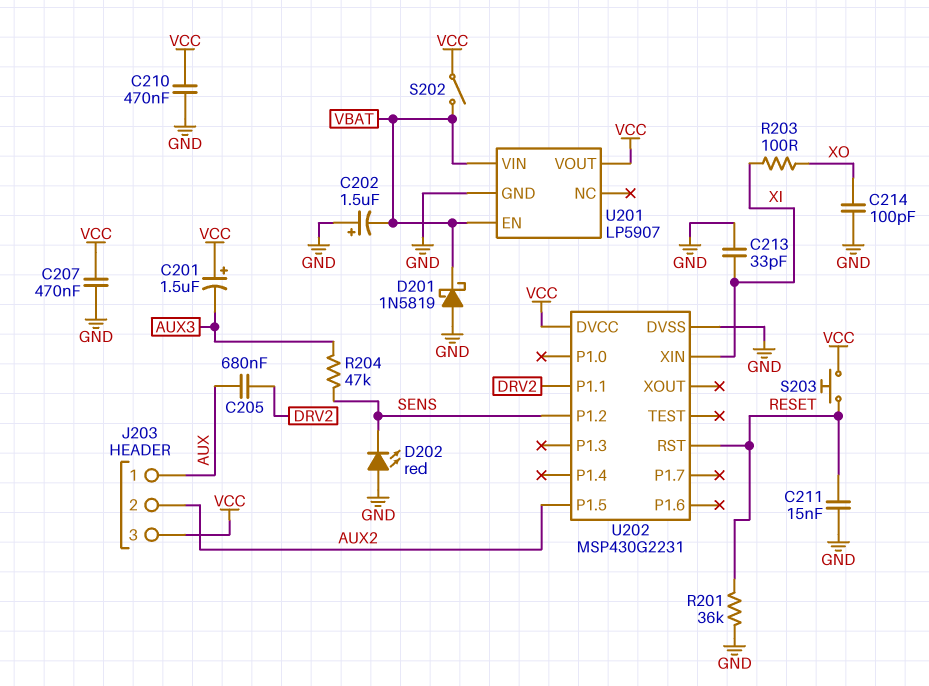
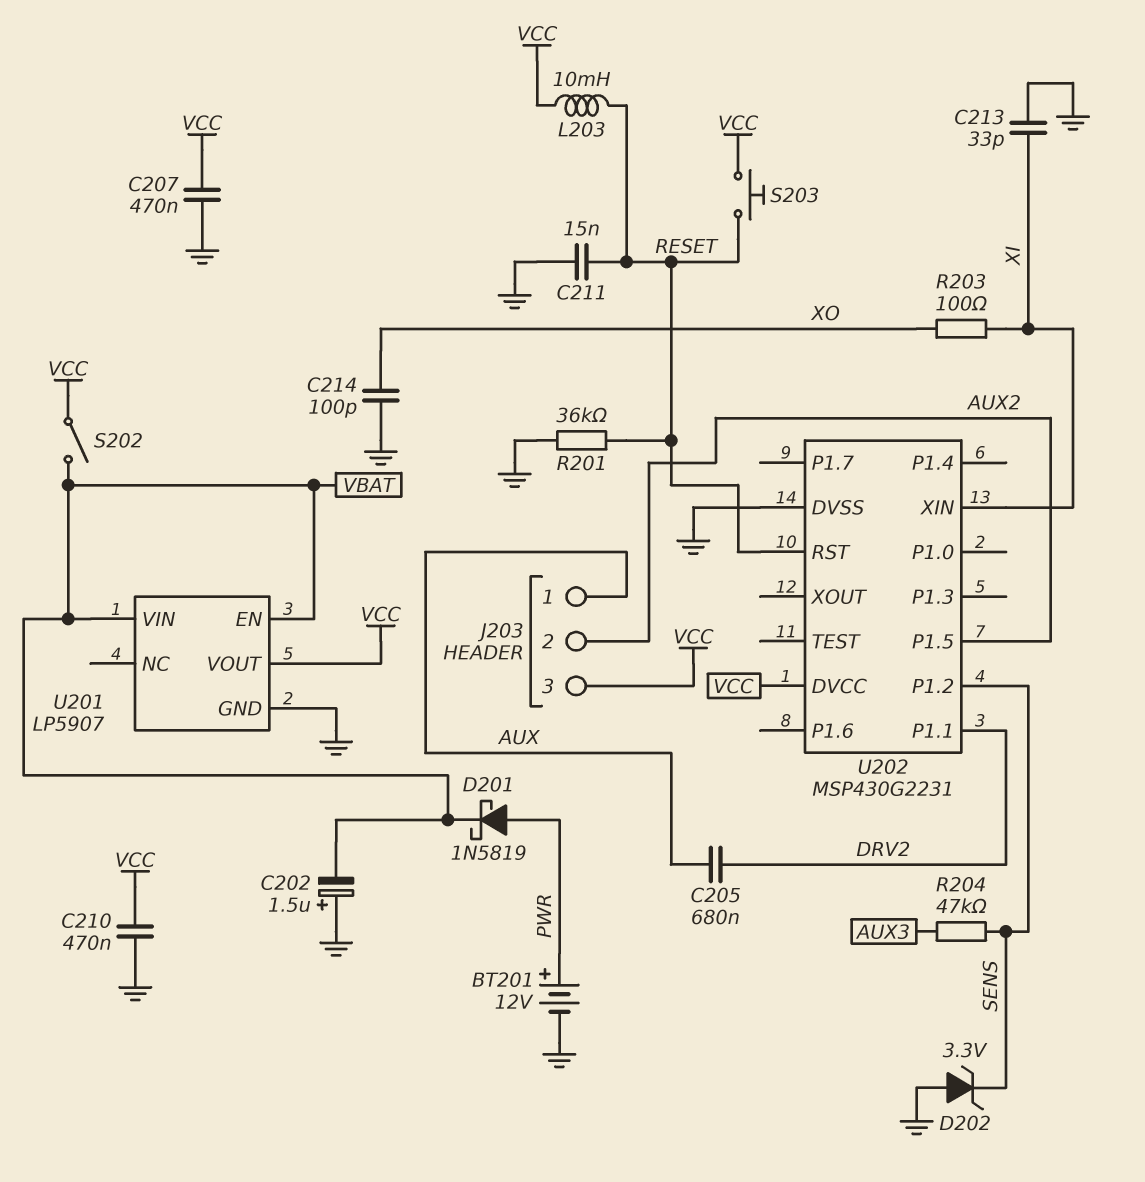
BT201: none -> 12V (plus PWR, minus GND)
C201: 1.5uF (plus VCC, minus AUX3) -> none
D201: schottky 1N5819 (A GND, K VBAT) -> schottky 1N5819 (A PWR, K VBAT)
D202: LED red (A GND, K SENS) -> zener 3.3V (A GND, K SENS)
L203: none -> 10mH (RESET, VCC)

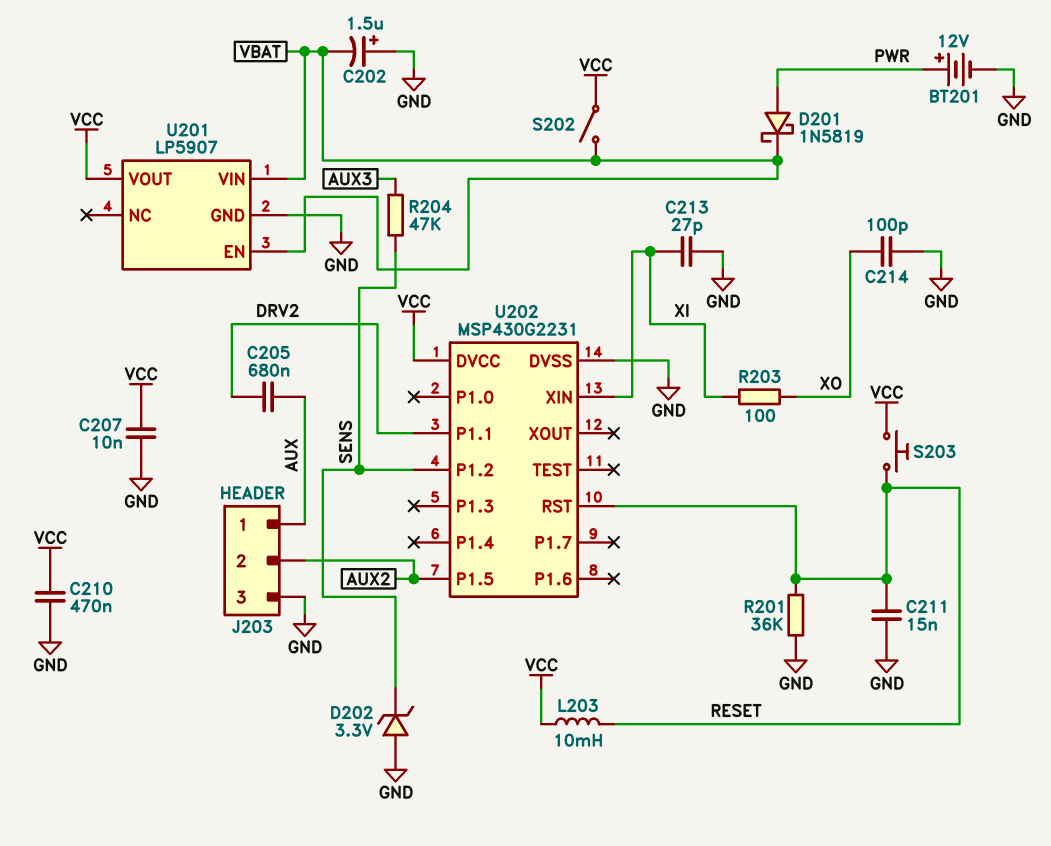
C207: 470nF (GND, VCC) -> 10nF (GND, VCC)
C213: 33pF (GND, XI) -> 27pF (GND, XI)
J203 pin 3: VCC -> GND

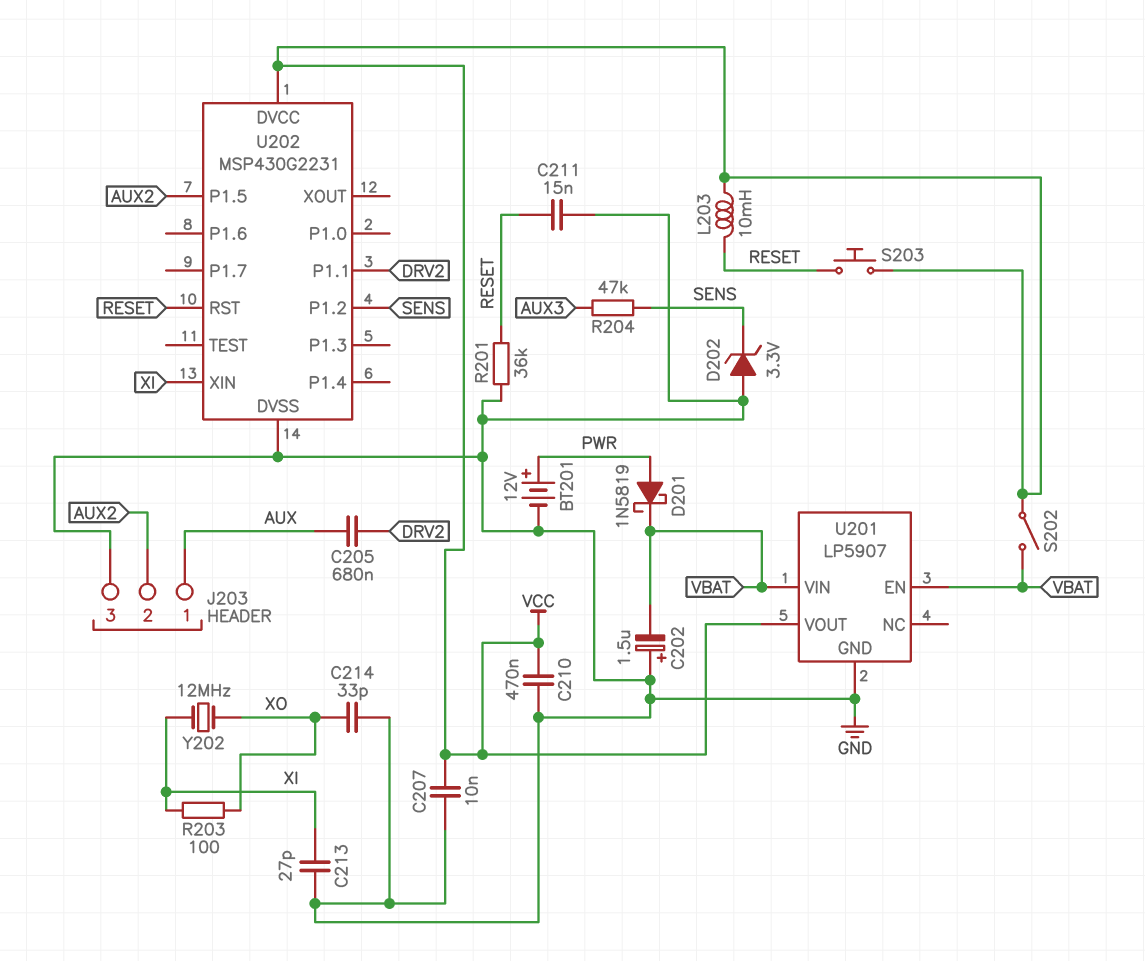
C214: 100pF (GND, XO) -> 33pF (GND, XO)
Y202: none -> 12MHz (XI, XO)

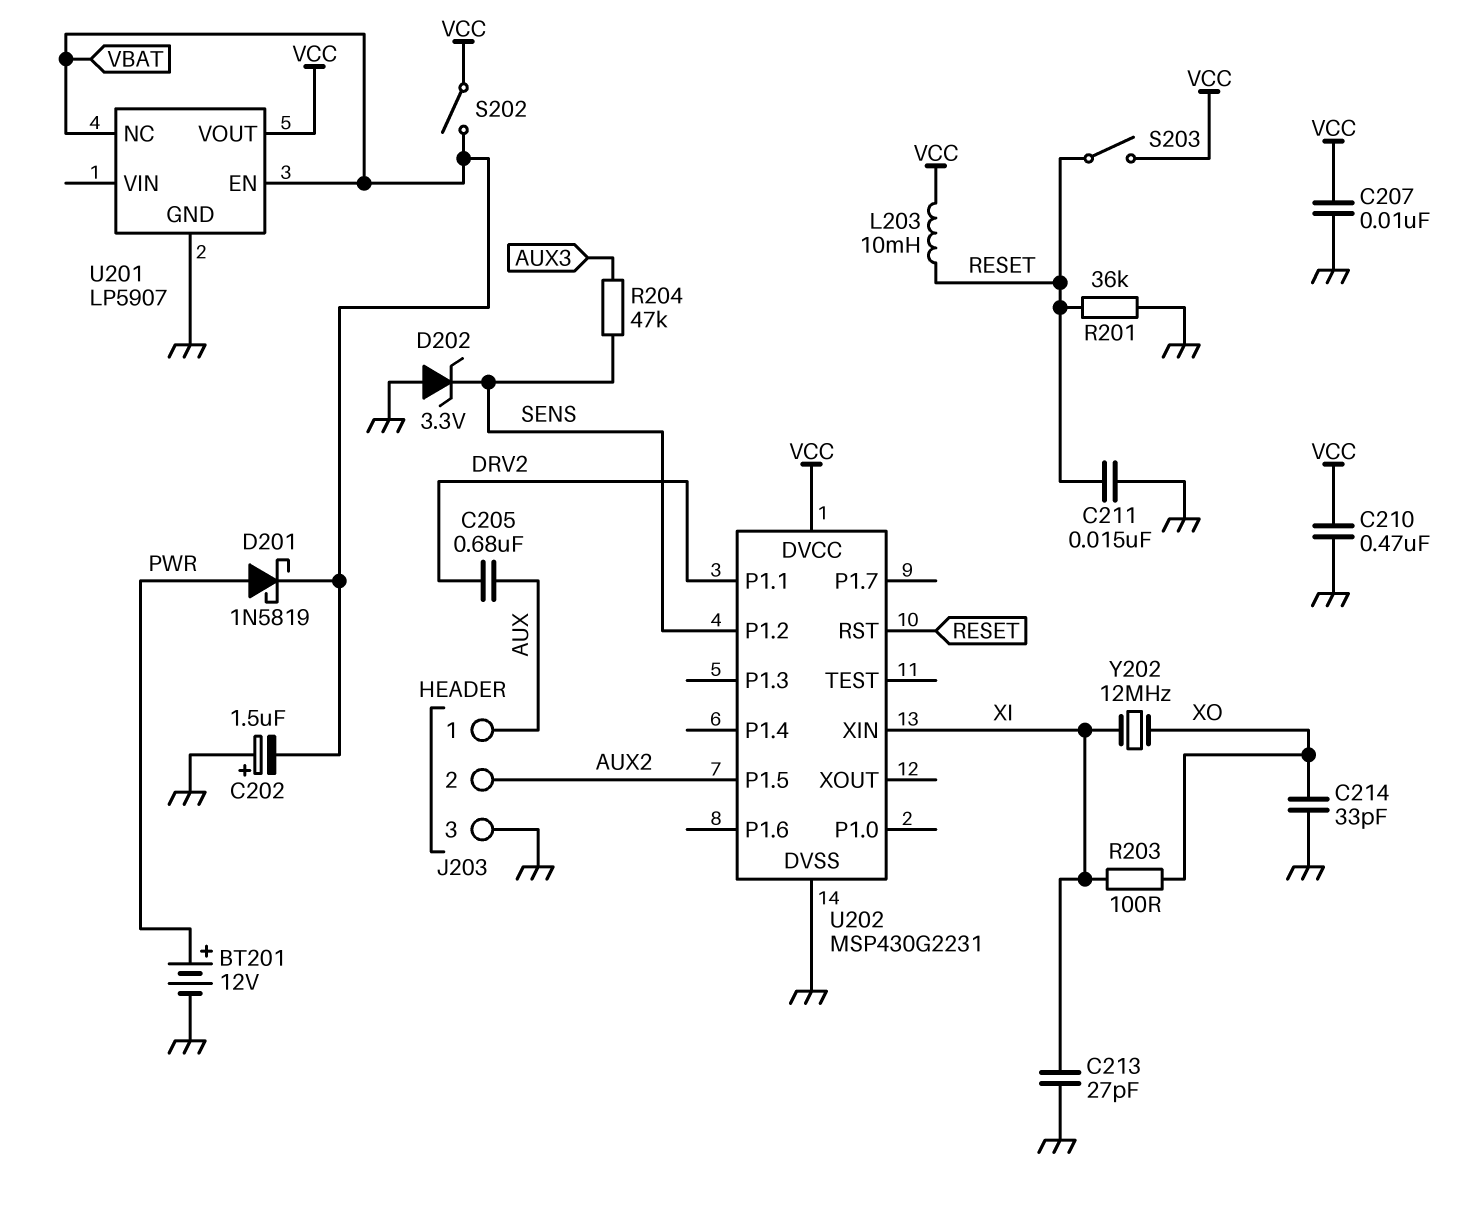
S203: button (RESET, VCC) -> switch (RESET, VCC)
U201 pin NC: none -> VBAT
U201 pin VIN: VBAT -> none

